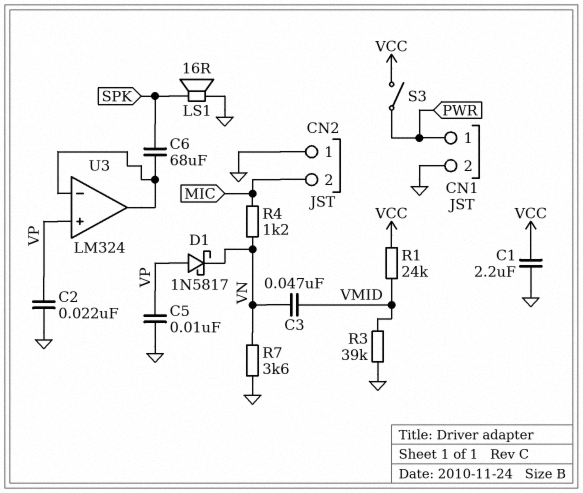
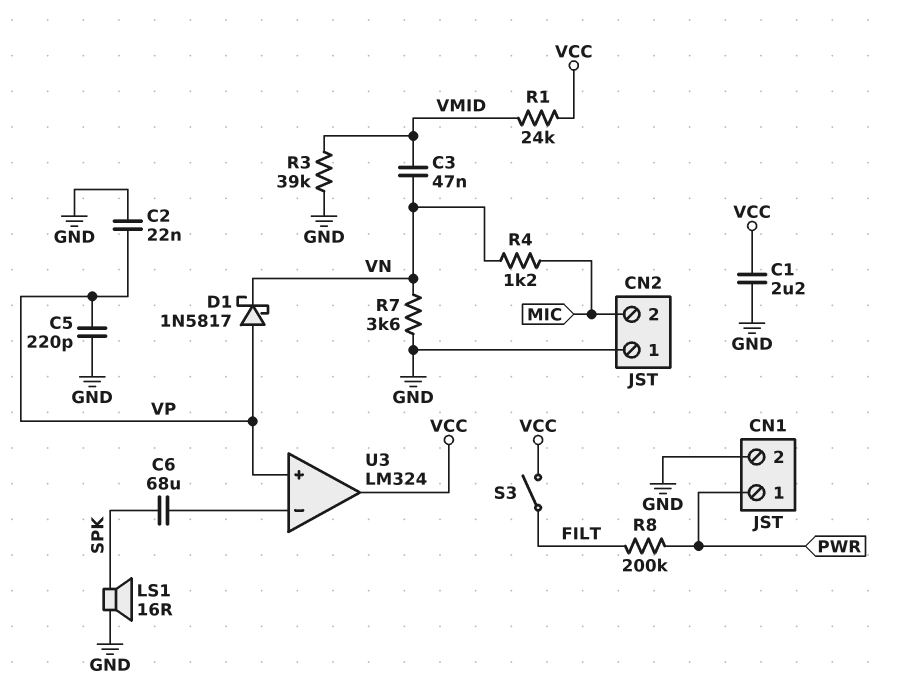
C5: 10nF (GND, VP) -> 220pF (GND, VP)
R8: none -> 200k (FILT, PWR)
S3: switch (PWR, VCC) -> switch (FILT, VCC)
U3 pin out: U3/in- -> VCC

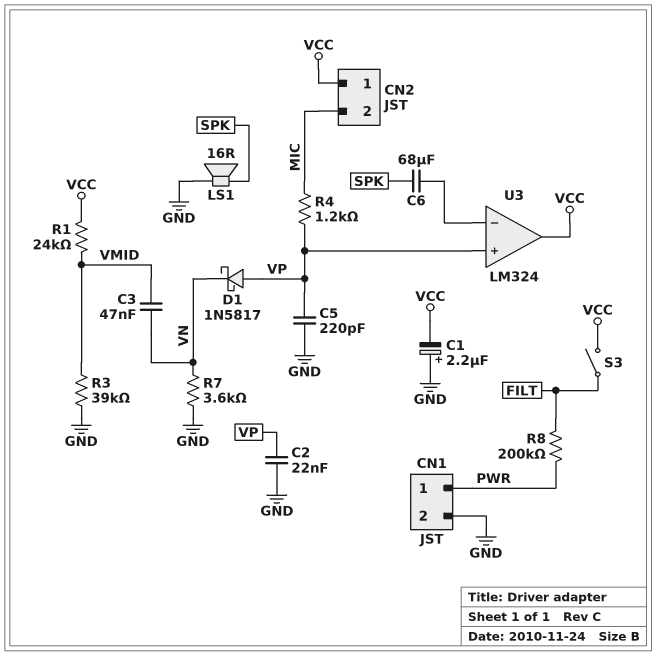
C1: 2.2uF (GND, VCC) -> 2.2uF (plus GND, minus VCC)
CN2 pin 1: GND -> VCC
R4: 1.2k (MIC, VN) -> 1.2k (MIC, VP)

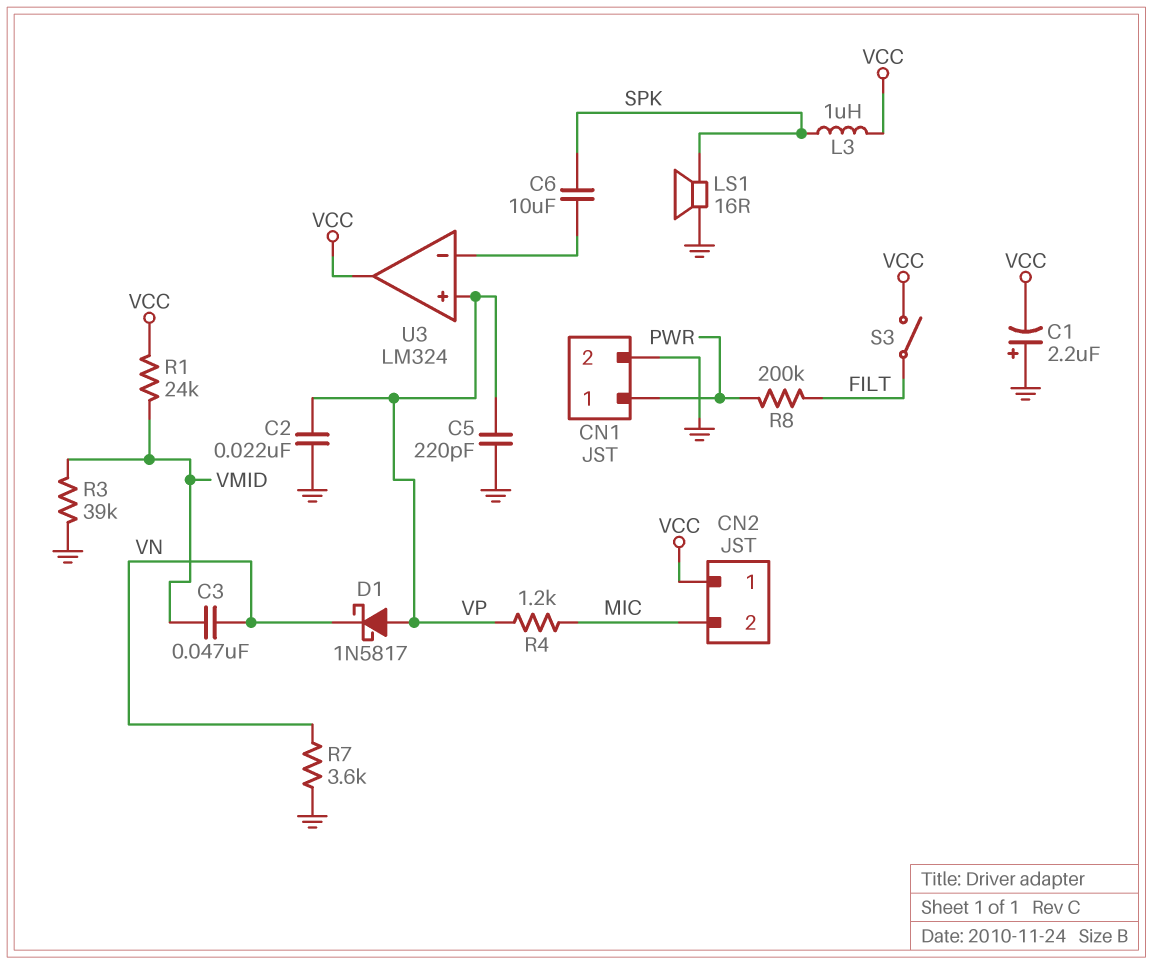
C6: 68uF (SPK, U3/in-) -> 10uF (SPK, U3/in-)
L3: none -> 1uH (SPK, VCC)

